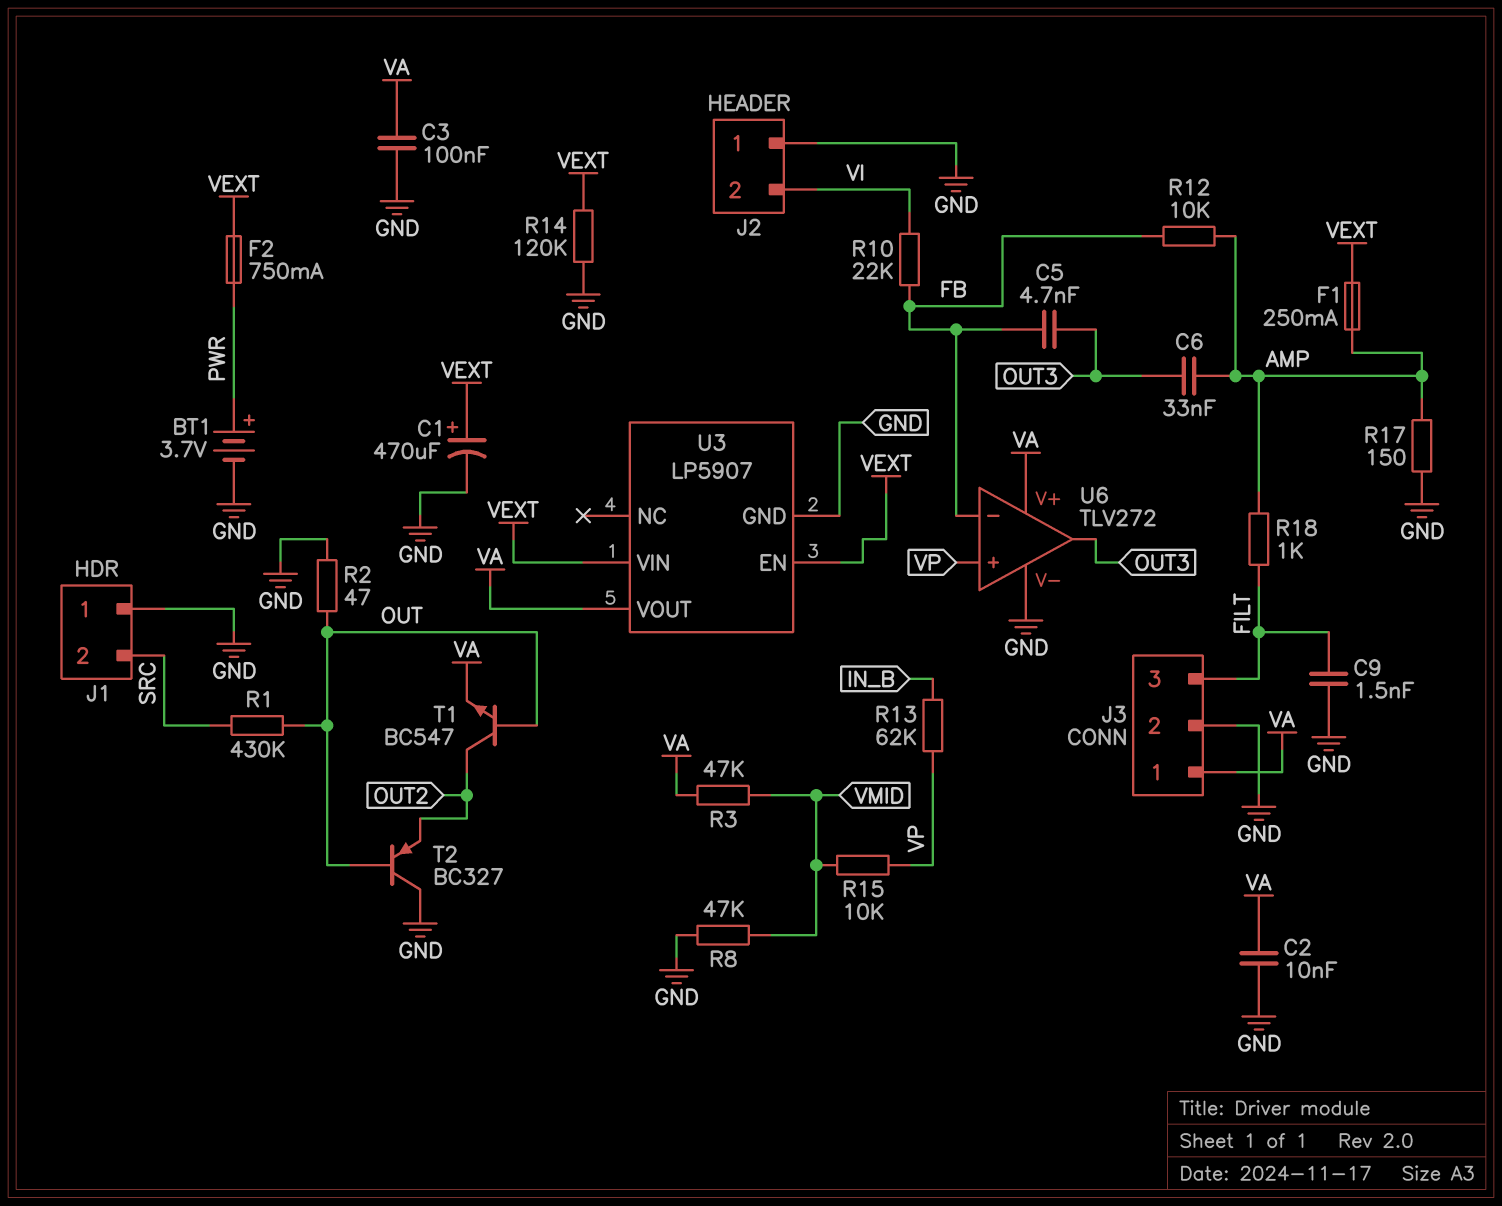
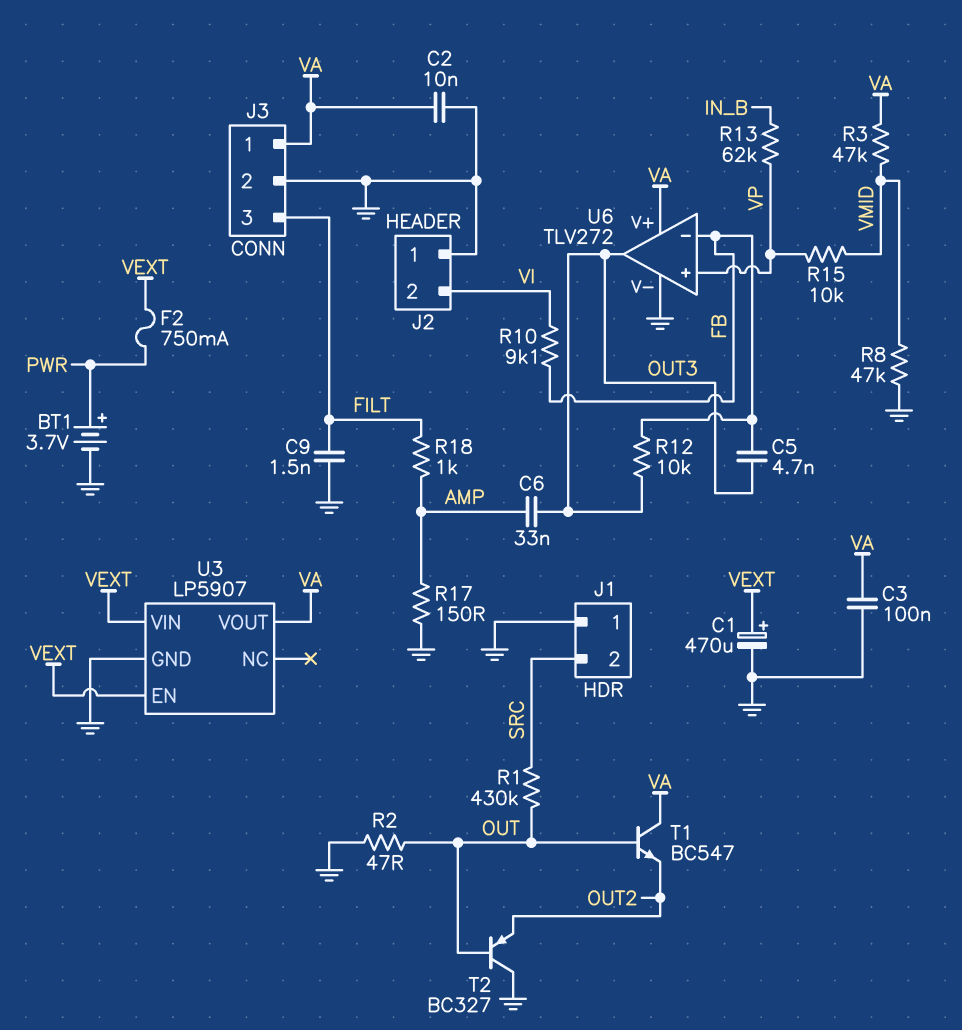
F1: 250mA (AMP, VEXT) -> none
R10: 22k (FB, VI) -> 9.1k (FB, VI)
R12: 10k (AMP, FB) -> 10k (FB, OUT3)
R14: 120k (GND, VEXT) -> none
T1: NPN BC547 (B OUT, C OUT2, E VA) -> NPN BC547 (B OUT, C VA, E OUT2)

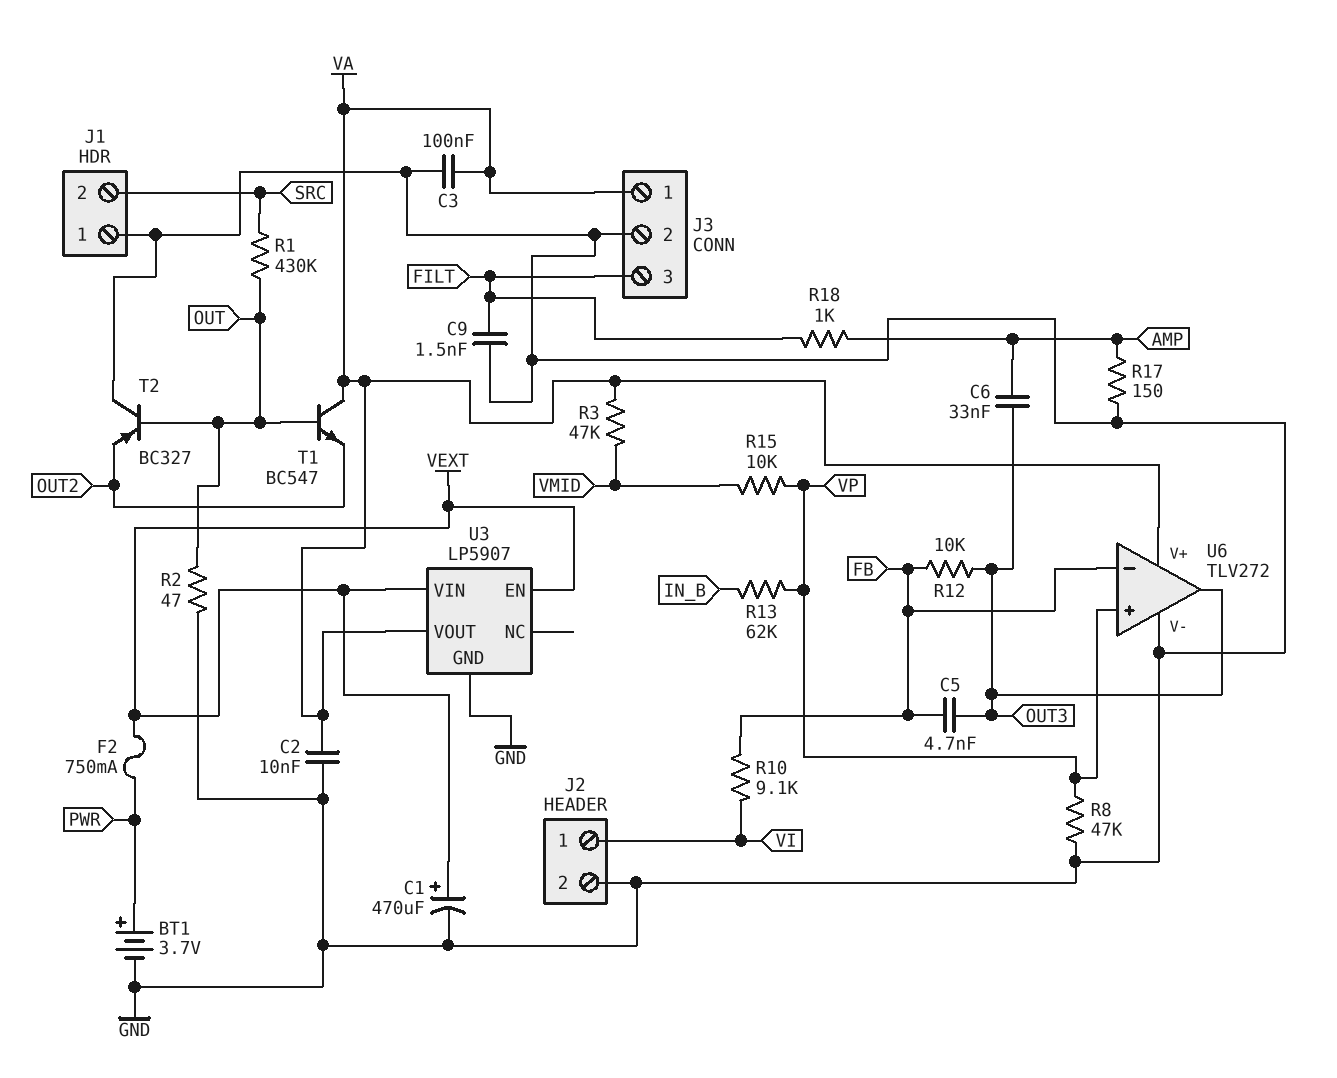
J2 pin 1: GND -> VI
J2 pin 2: VI -> GND
R8: 47k (GND, VMID) -> 47k (GND, VP)

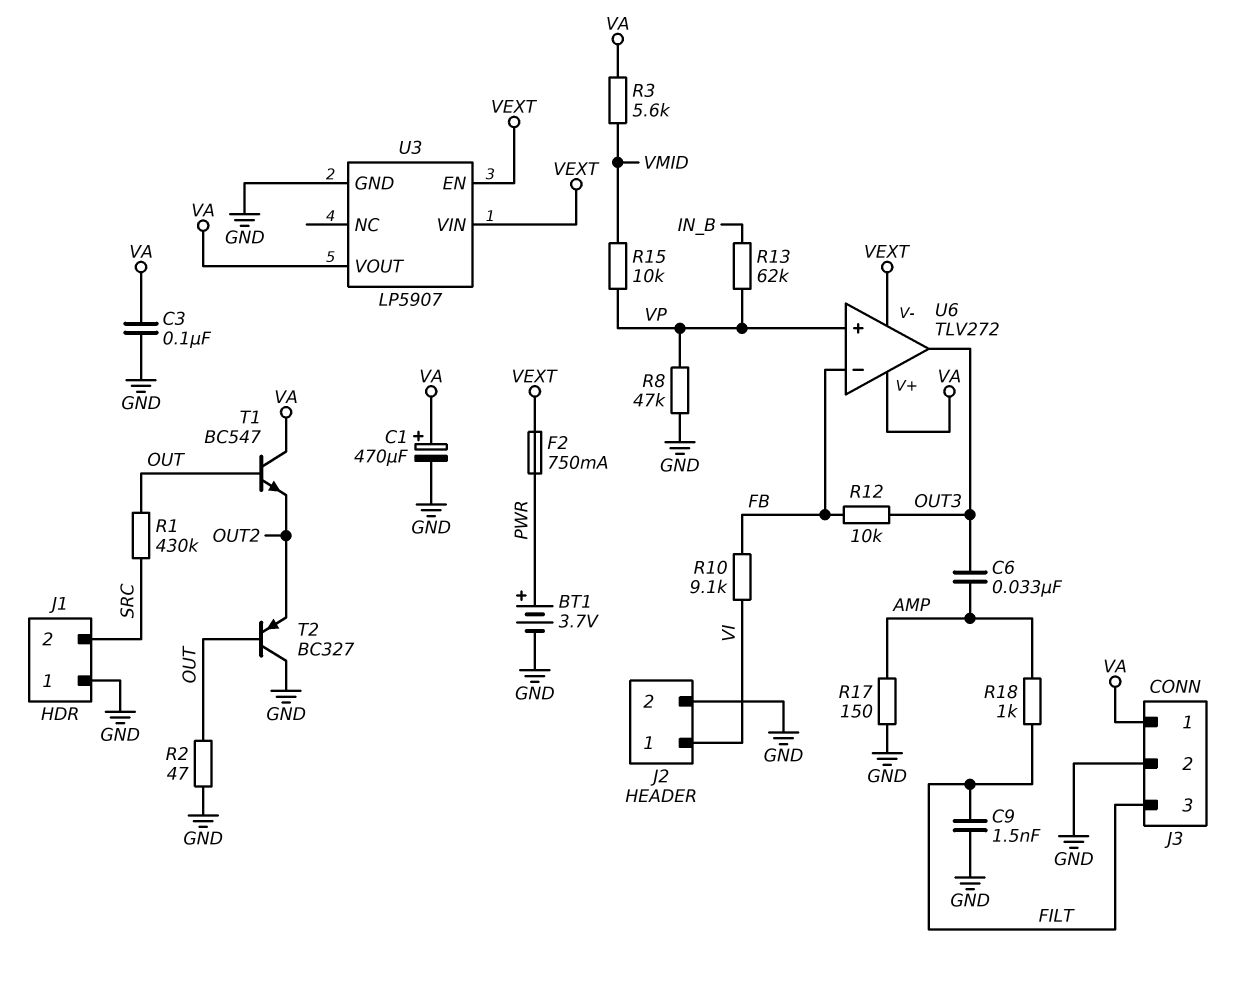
C1: 470uF (plus VEXT, minus GND) -> 470uF (plus VA, minus GND)
C2: 10nF (GND, VA) -> none
C5: 4.7nF (FB, OUT3) -> none
R3: 47k (VA, VMID) -> 5.6k (VA, VMID)
U6 pin V-: GND -> VEXT

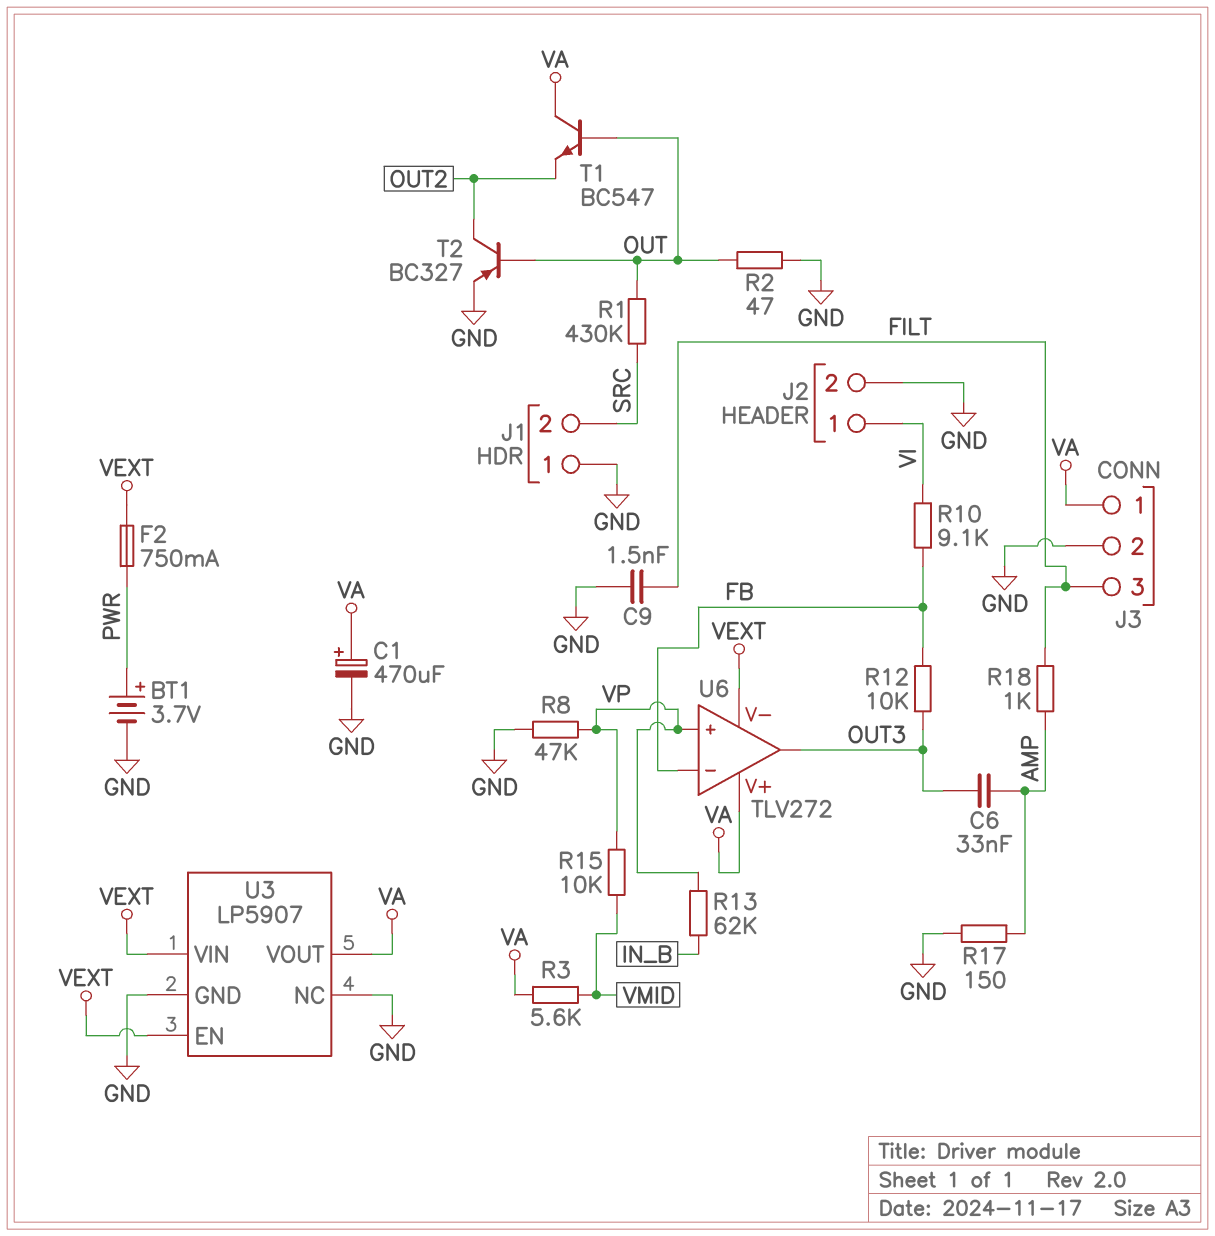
C3: 100nF (GND, VA) -> none
T2: PNP BC327 (B OUT, C GND, E OUT2) -> PNP BC327 (B OUT, C OUT2, E GND)
U3 pin NC: none -> GND

